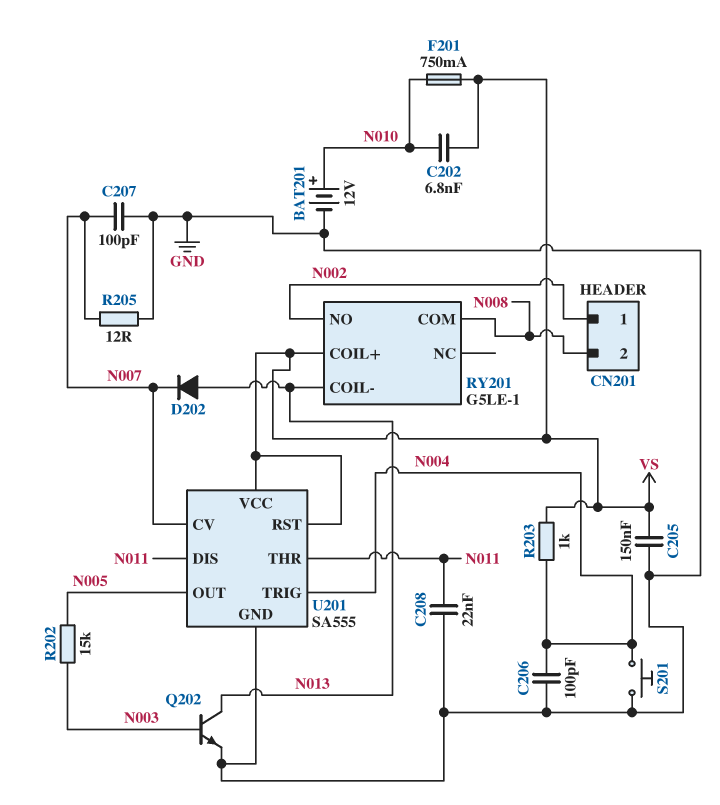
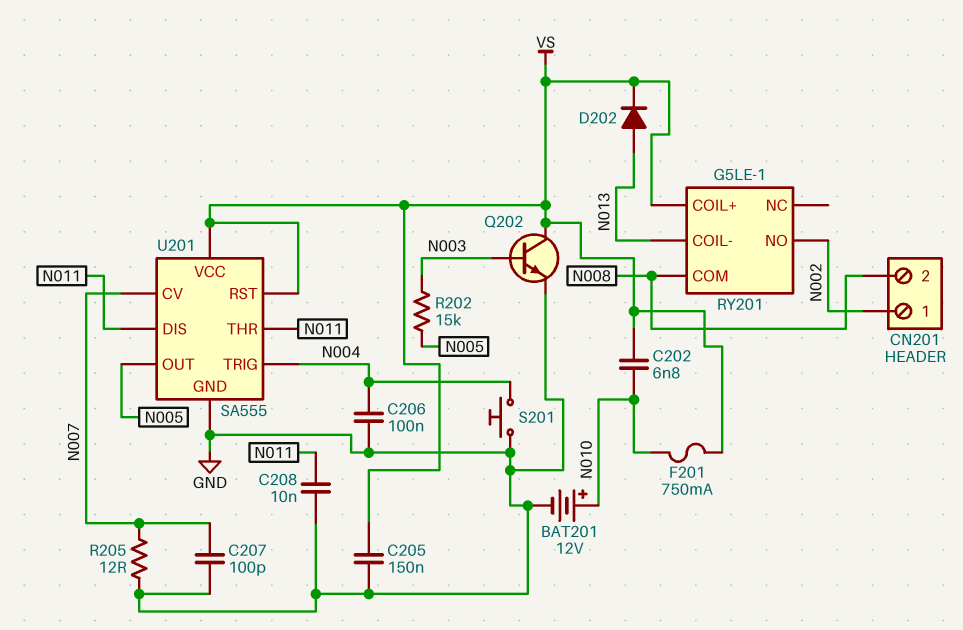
C206: 100pF (GND, N004) -> 100nF (GND, N004)
C208: 22nF (GND, N011) -> 10nF (GND, N011)
D202: diode (A N013, K N007) -> diode (A N013, K VS)
Q202: NPN (B N003, C N013, E GND) -> NPN (B N003, C VS, E GND)
R203: 1k (N004, VS) -> none

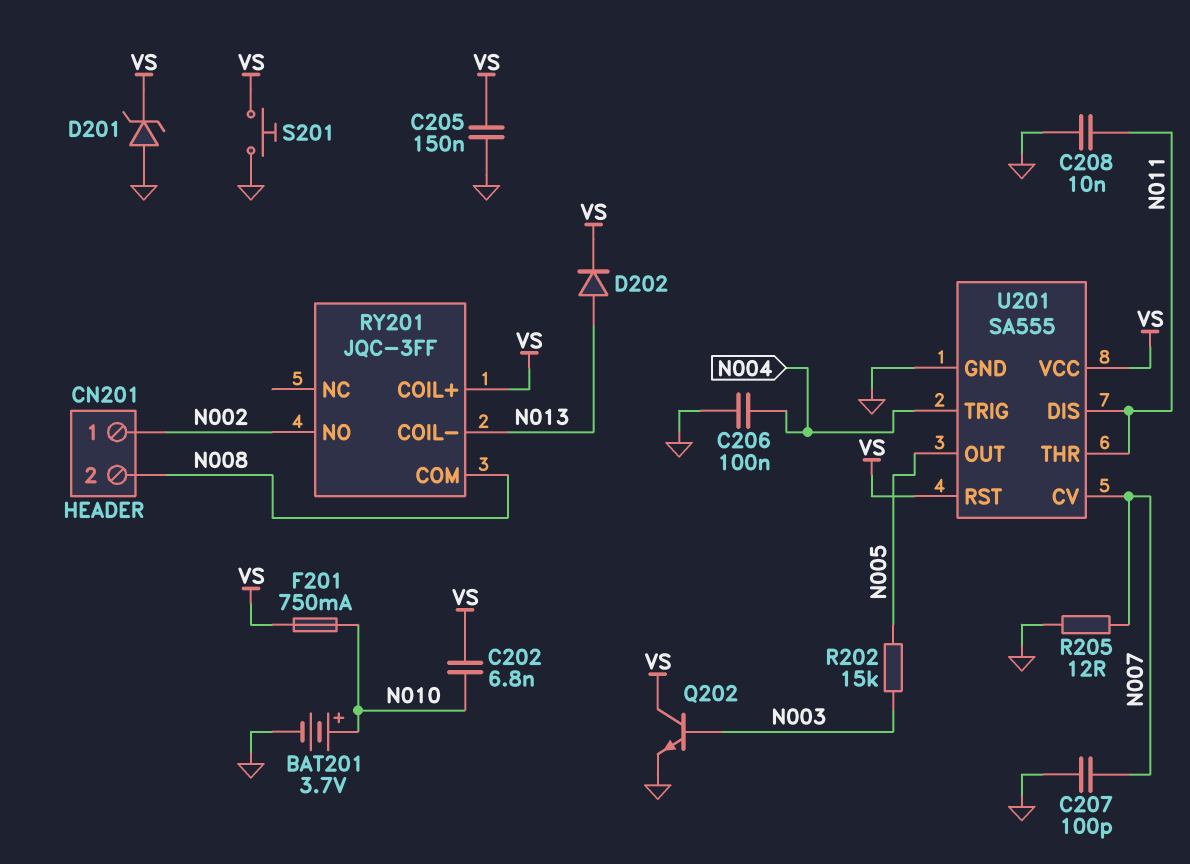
BAT201: 12V (plus N010, minus GND) -> 3.7V (plus N010, minus GND)
D201: none -> zener (A GND, K VS)
RY201: G5LE-1 -> JQC-3FF
S201: button (GND, N004) -> button (GND, VS)

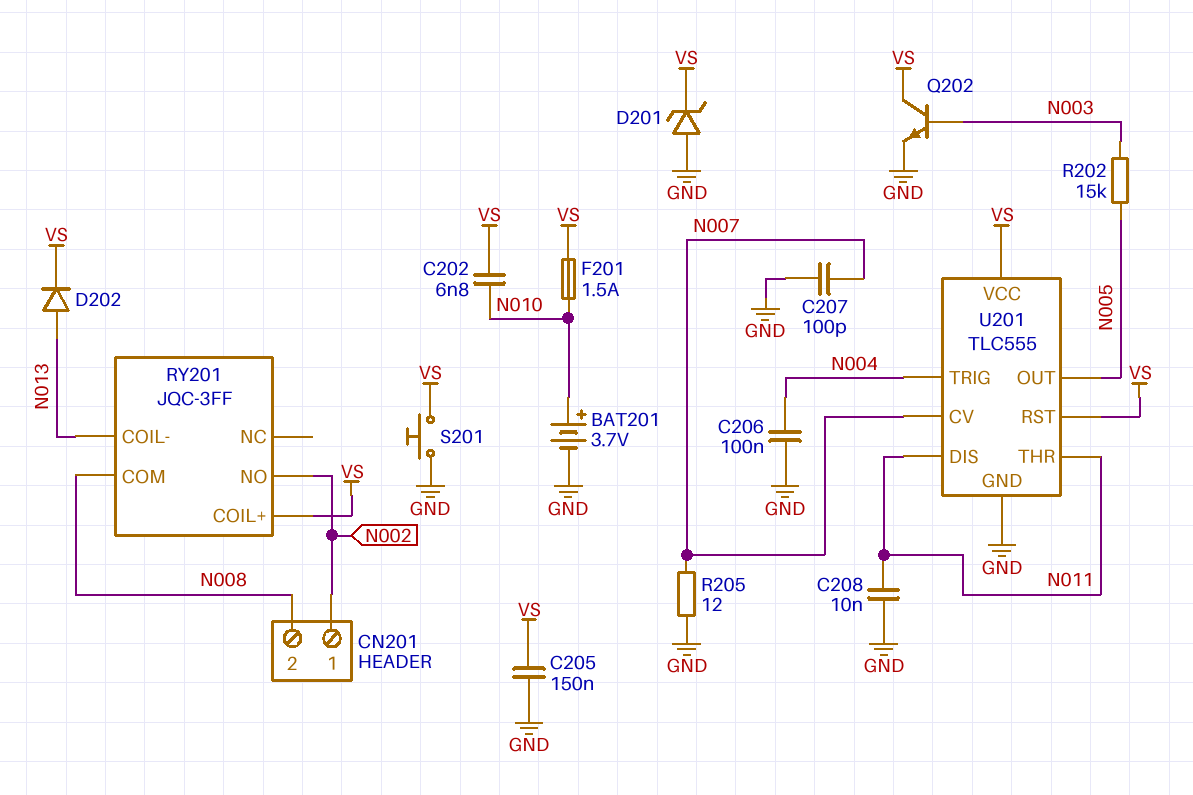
F201: 750mA (N010, VS) -> 1.5A (N010, VS)
U201: SA555 -> TLC555

